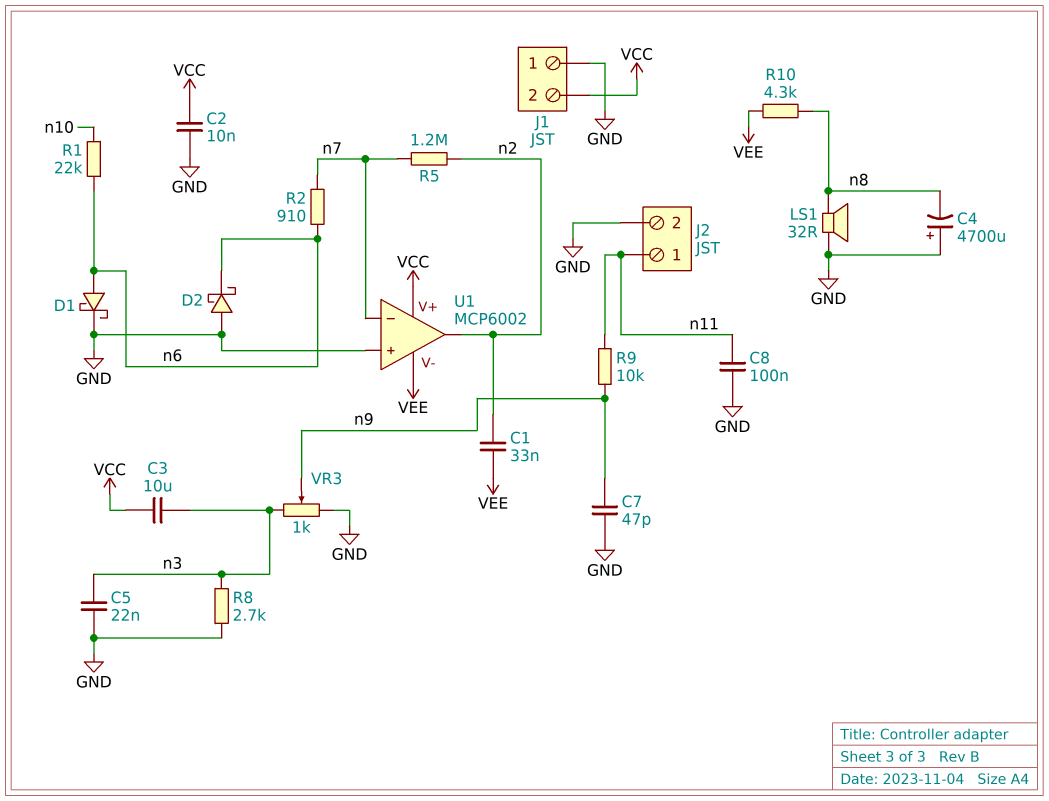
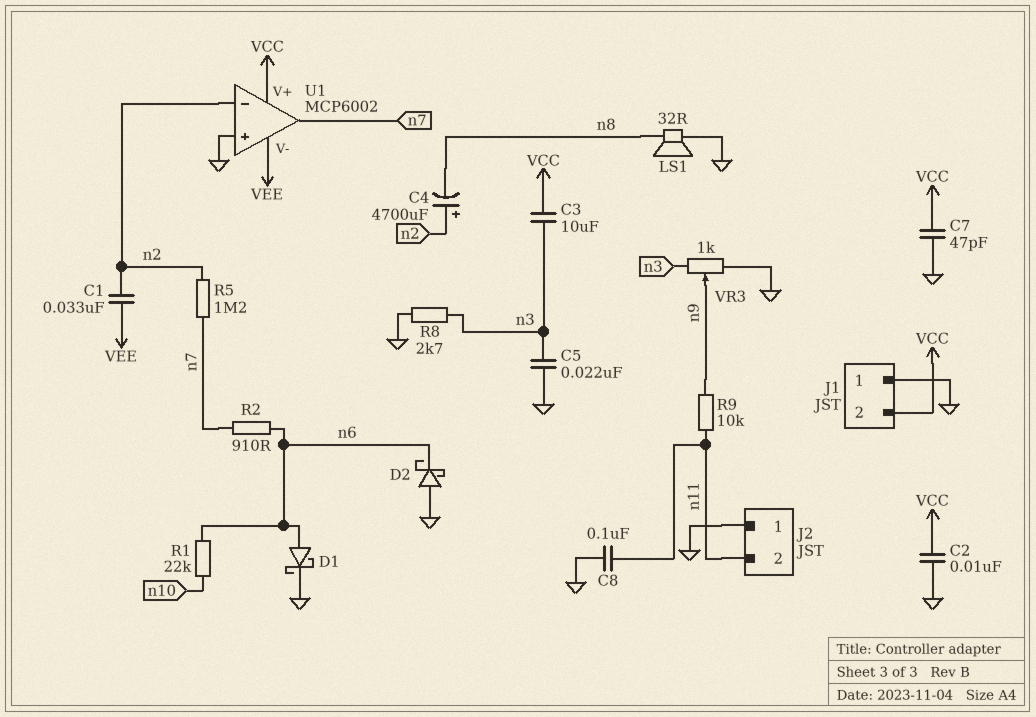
C4: 4700uF (plus GND, minus n8) -> 4700uF (plus n2, minus n8)
C7: 47pF (GND, n9) -> 47pF (GND, VCC)
J2 pin 1: n11 -> GND
J2 pin 2: GND -> n11
R10: 4.3k (VEE, n8) -> none
U1 pin in-: n7 -> n2
U1 pin out: n2 -> n7

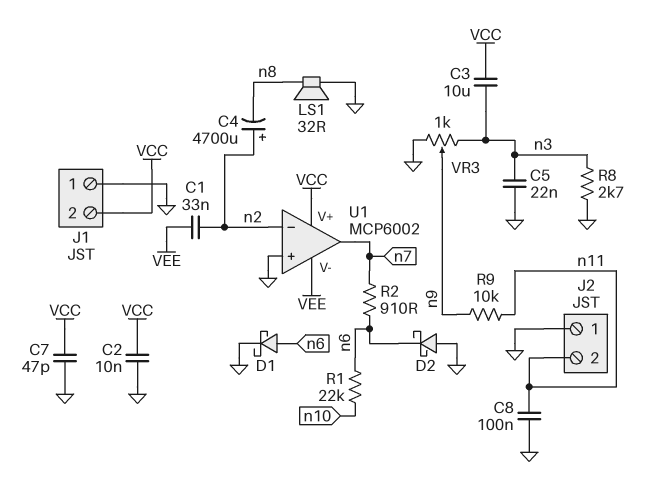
R5: 1.2M (n2, n7) -> none

